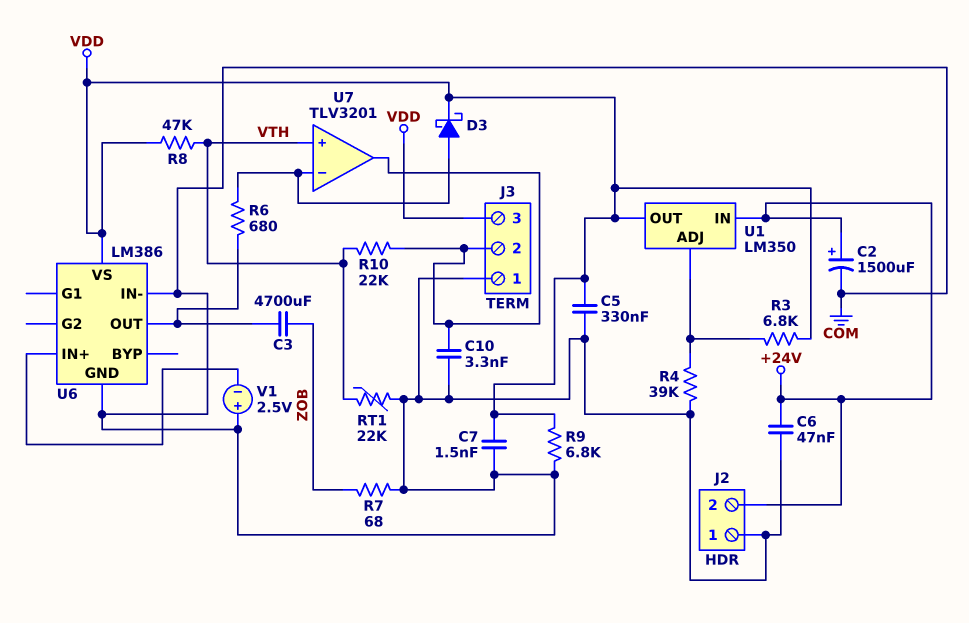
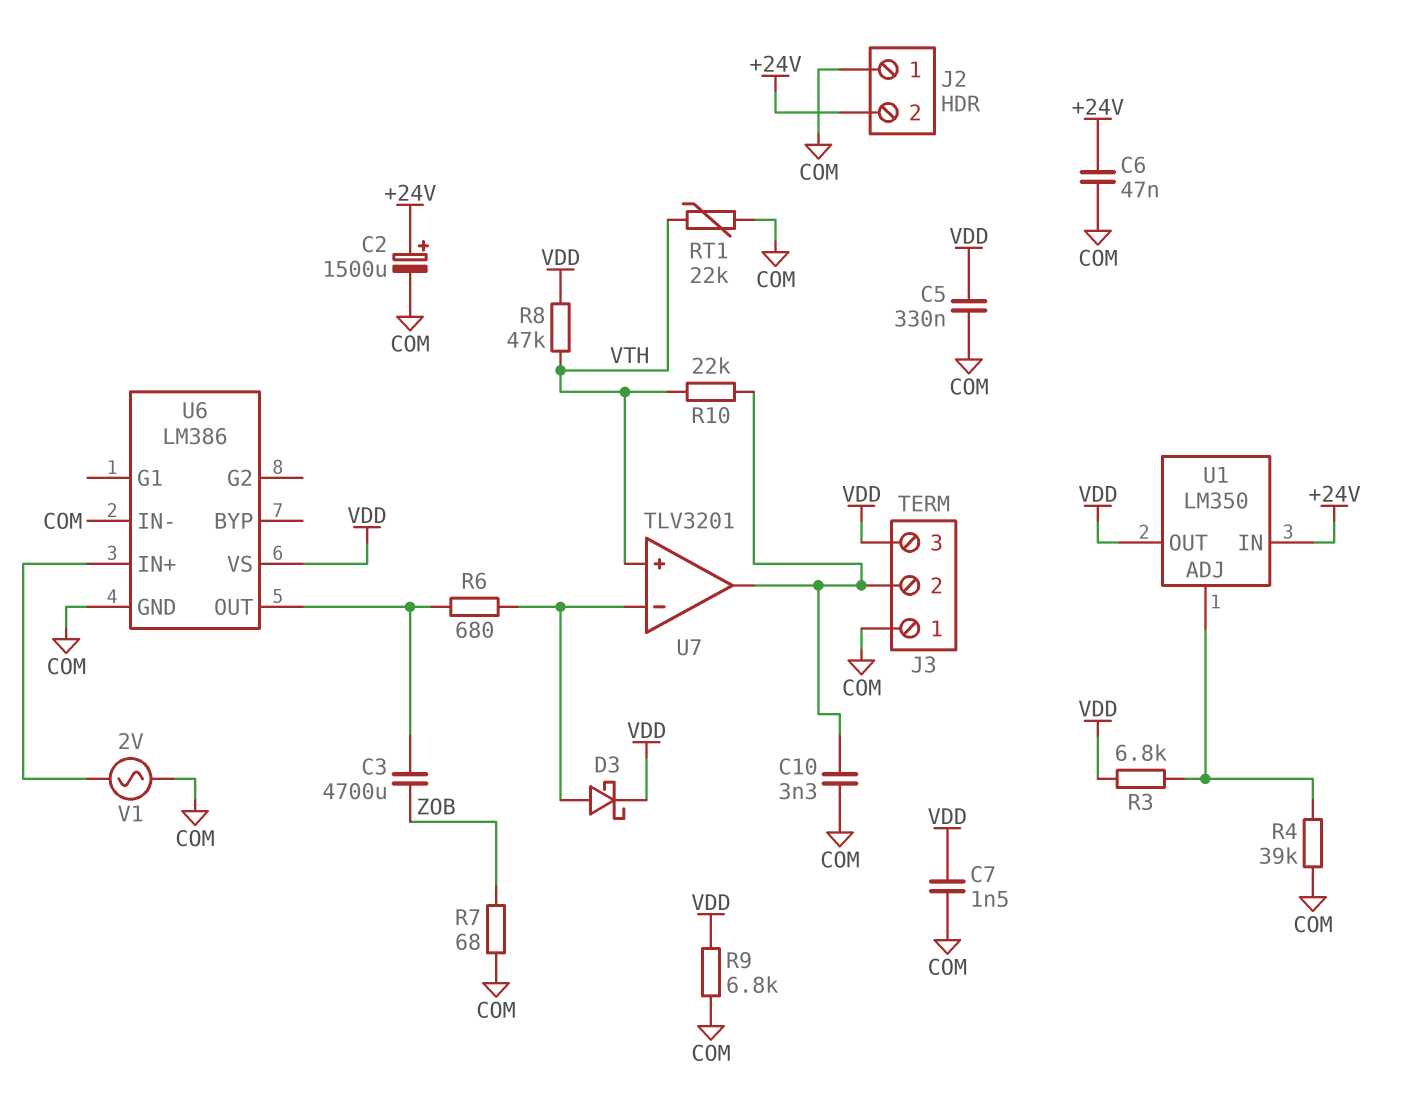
V1: 2.5V (plus COM, minus U6/IN+) -> AC 2V (COM, U6/IN+)

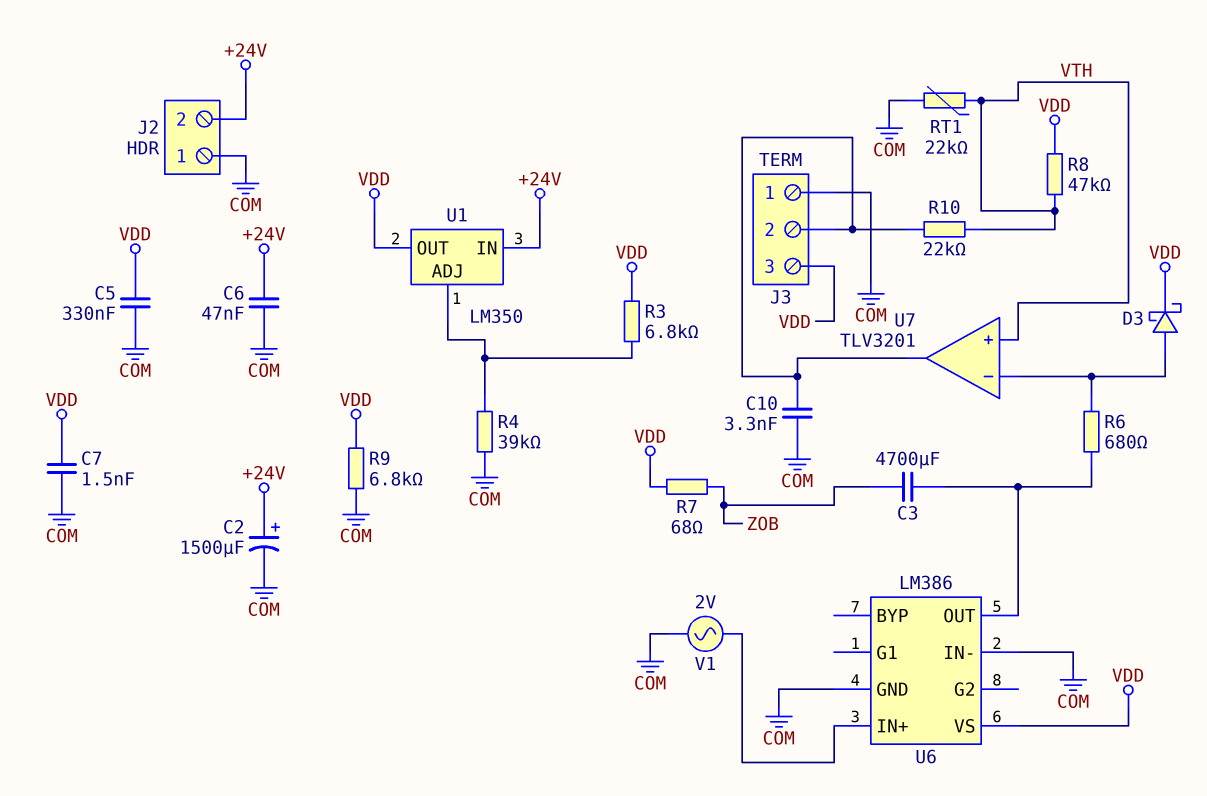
R7: 68 (COM, ZOB) -> 68 (VDD, ZOB)

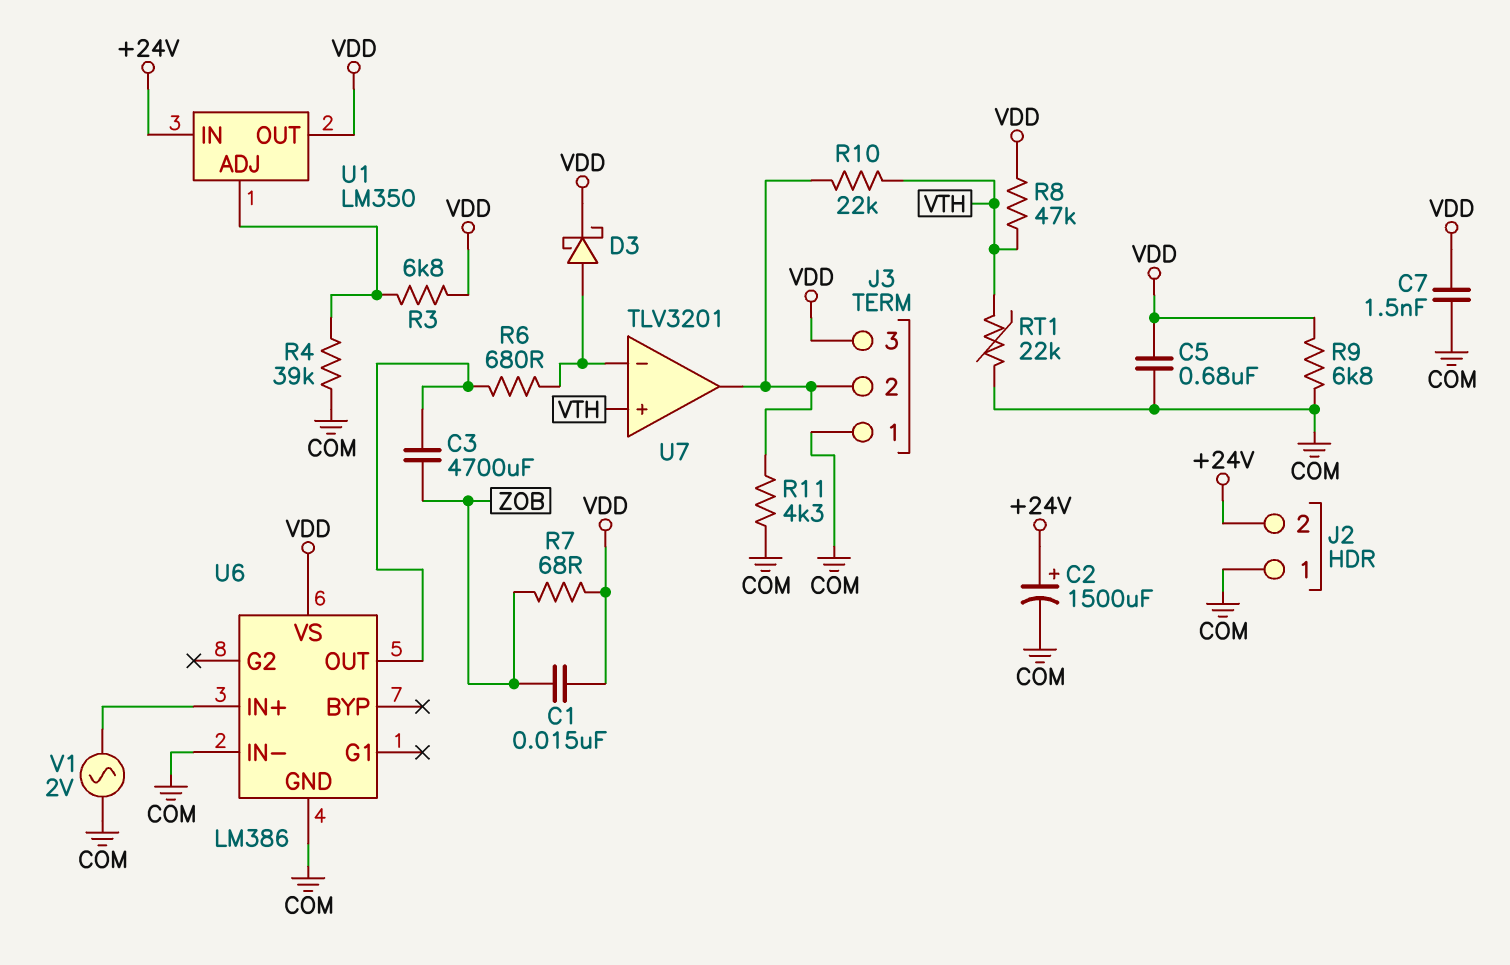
C1: none -> 15nF (VDD, ZOB)
C5: 330nF (COM, VDD) -> 680nF (COM, VDD)
C6: 47nF (+24V, COM) -> none
C10: 3.3nF (COM, J3/2) -> none
R11: none -> 4.3k (COM, J3/2)

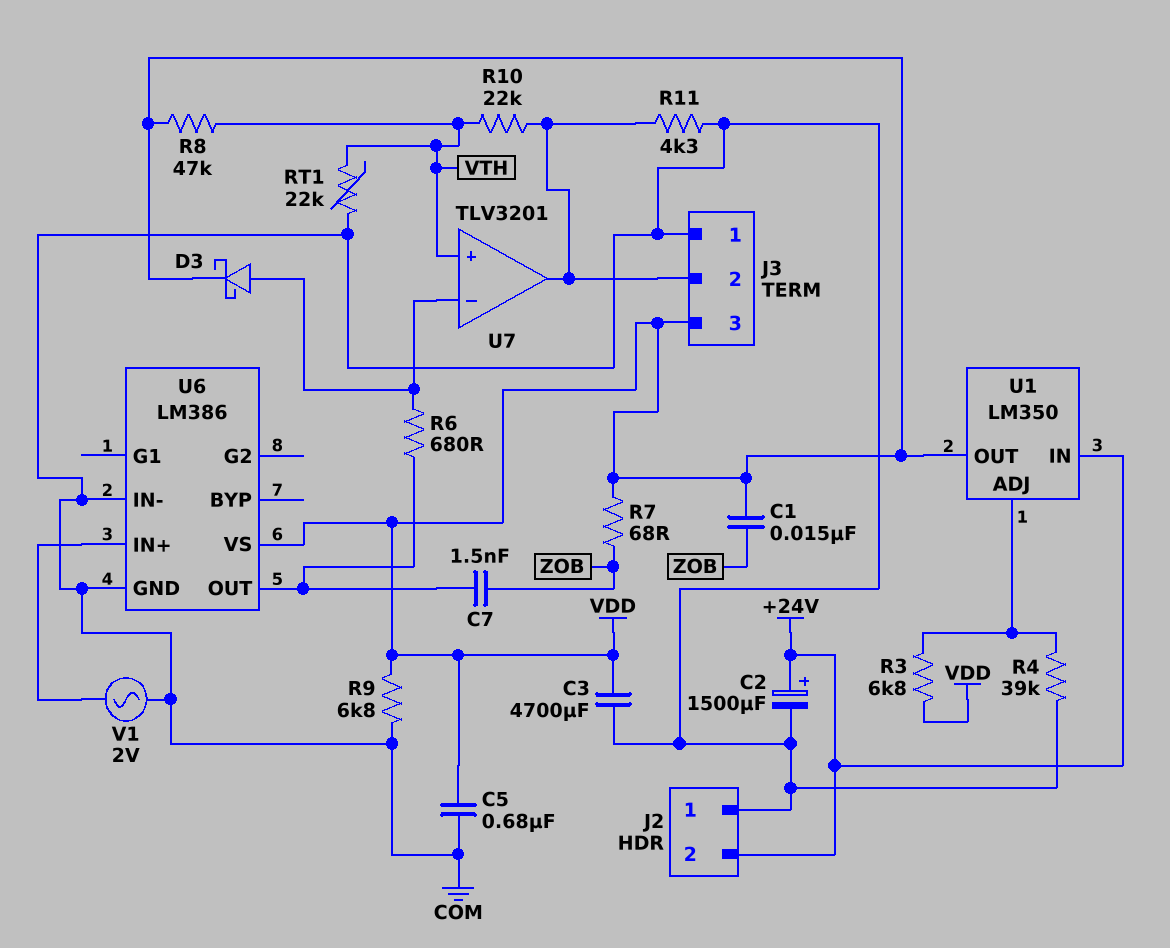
C3: 4700uF (U6/OUT, ZOB) -> 4700uF (COM, VDD)
C7: 1.5nF (COM, VDD) -> 1.5nF (U6/OUT, ZOB)

